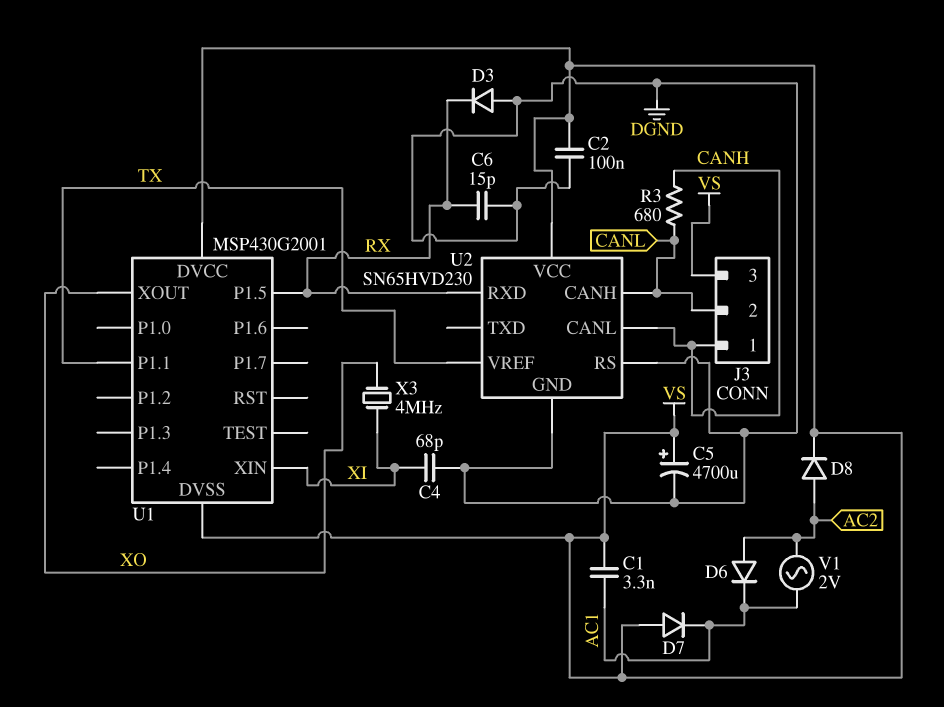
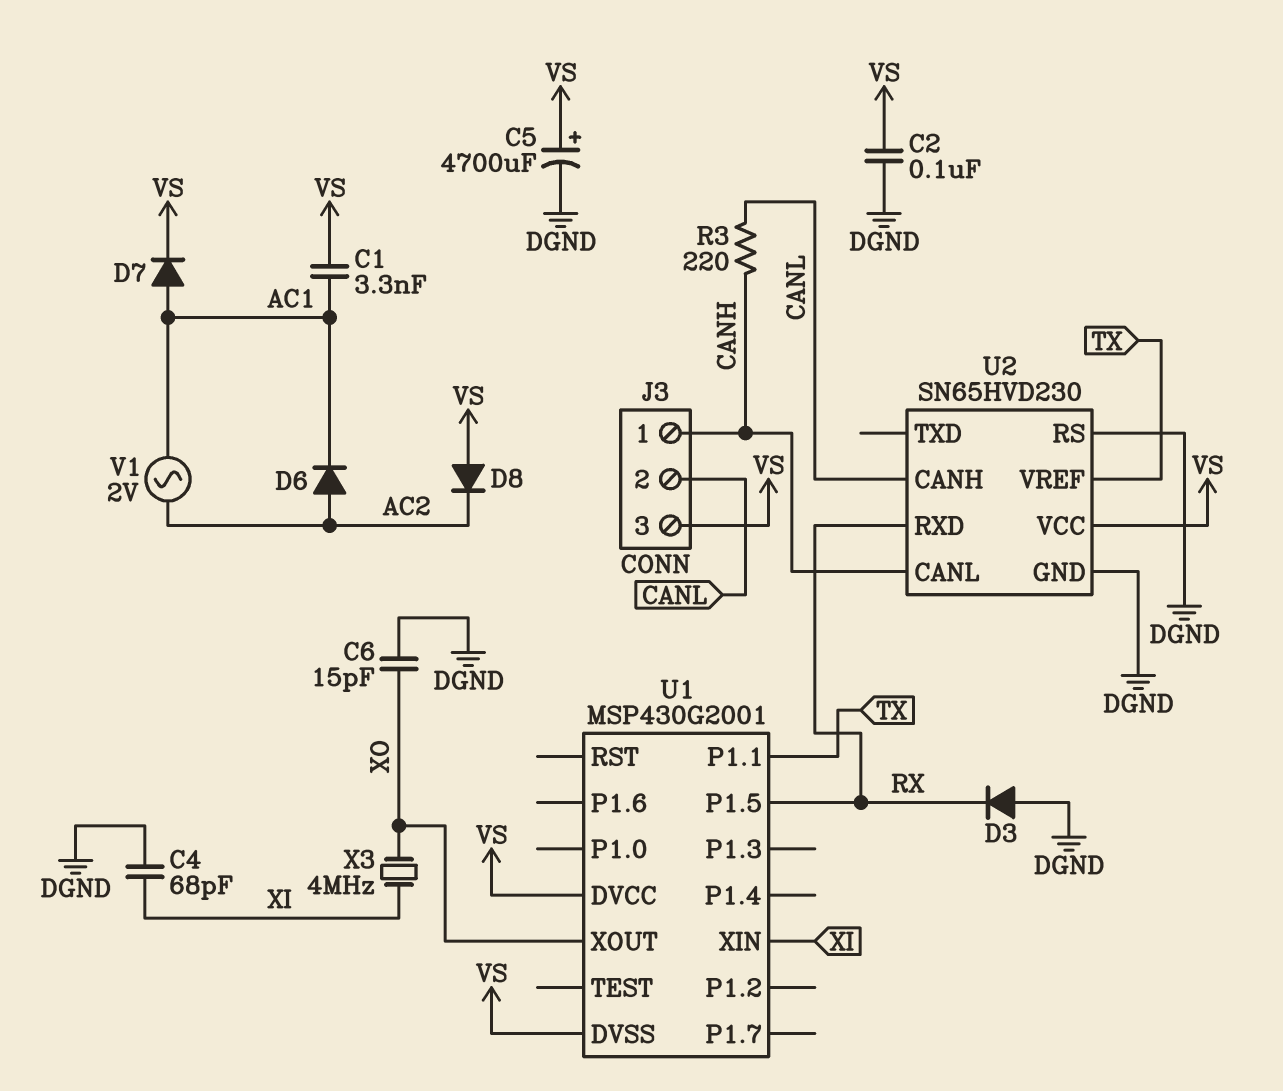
C6: 15pF (DGND, RX) -> 15pF (DGND, XO)
D7: diode (A VS, K AC1) -> diode (A AC1, K VS)
D8: diode (A AC2, K VS) -> diode (A VS, K AC2)
R3: 680 (CANH, CANL) -> 220 (CANH, CANL)

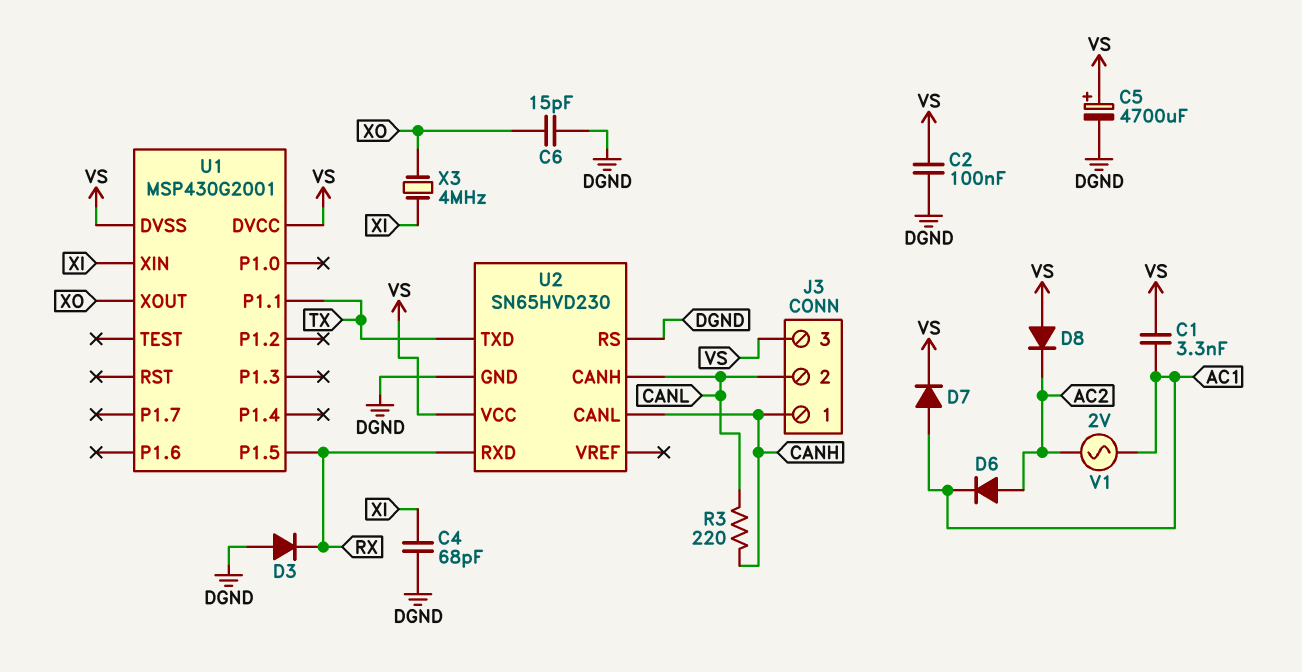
U2 pin TXD: none -> TX
U2 pin VREF: TX -> none

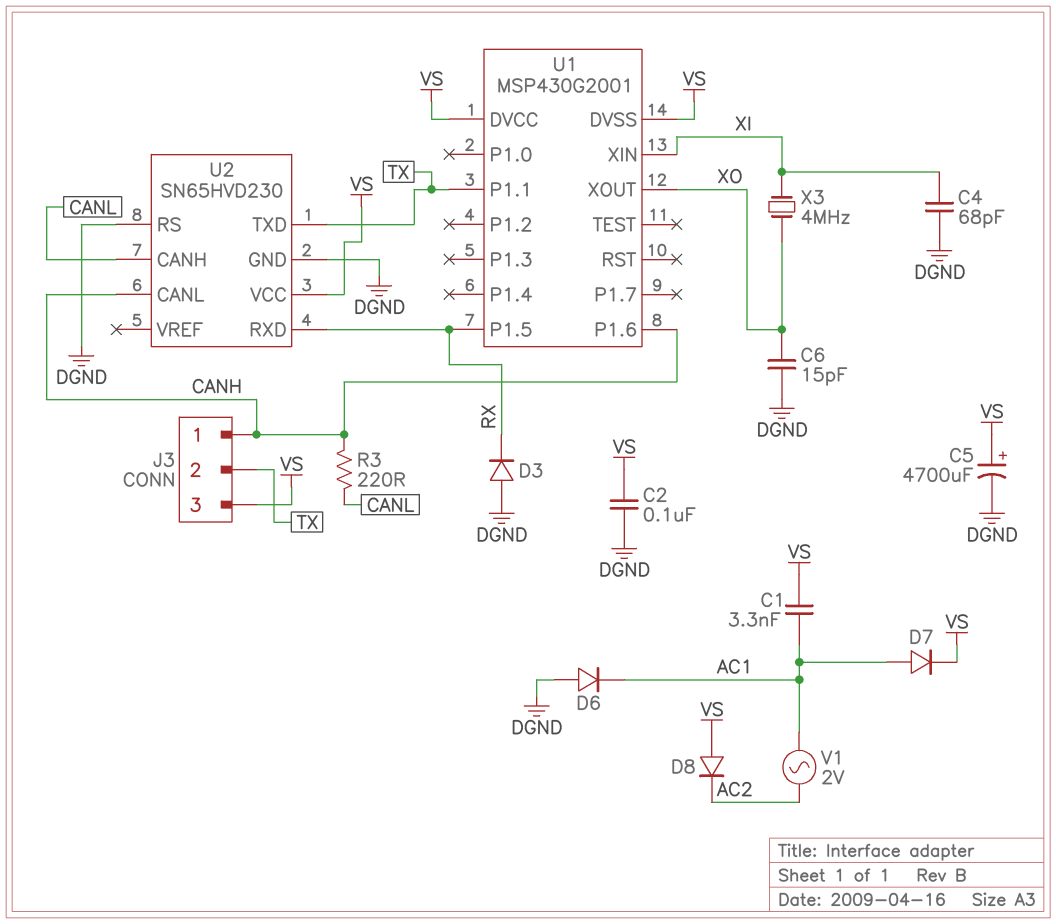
D6: diode (A AC2, K AC1) -> diode (A DGND, K AC1)
J3 pin 2: CANL -> TX
U1 pin P1.6: none -> CANH

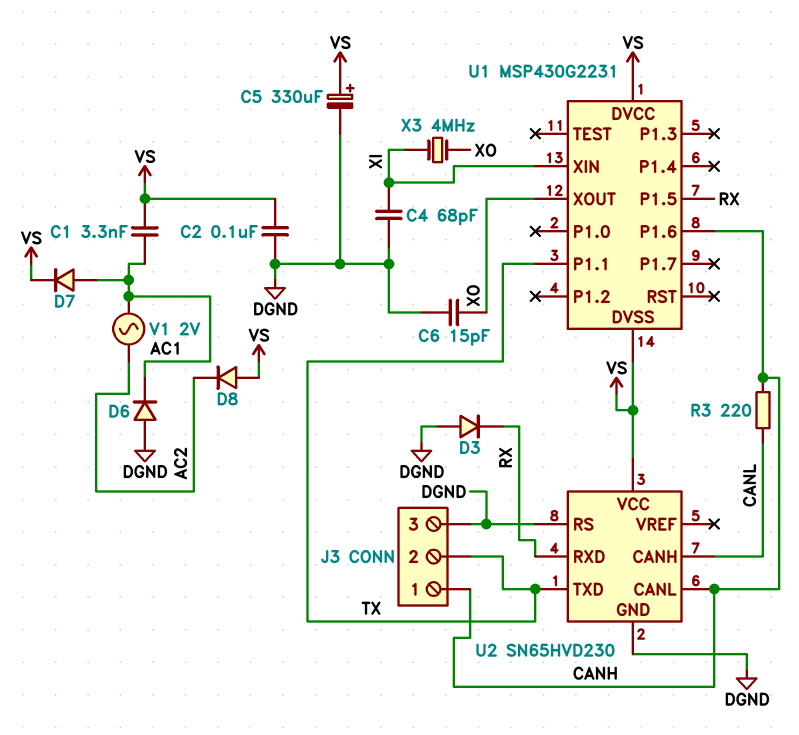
C5: 4700uF (plus VS, minus DGND) -> 330uF (plus VS, minus DGND)
J3 pin 3: VS -> DGND
U1: MSP430G2001 -> MSP430G2231

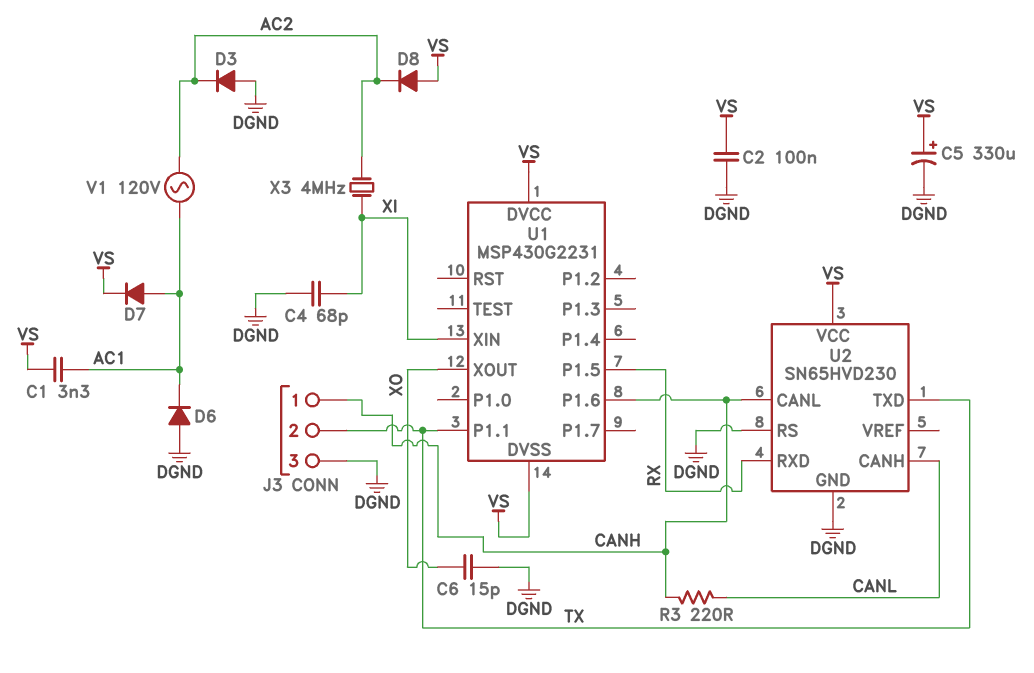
D3: diode (A DGND, K RX) -> diode (A DGND, K AC2)
V1: AC 2V (AC1, AC2) -> AC 120V (AC1, AC2)
X3: 4MHz (XI, XO) -> 4MHz (AC2, XI)

